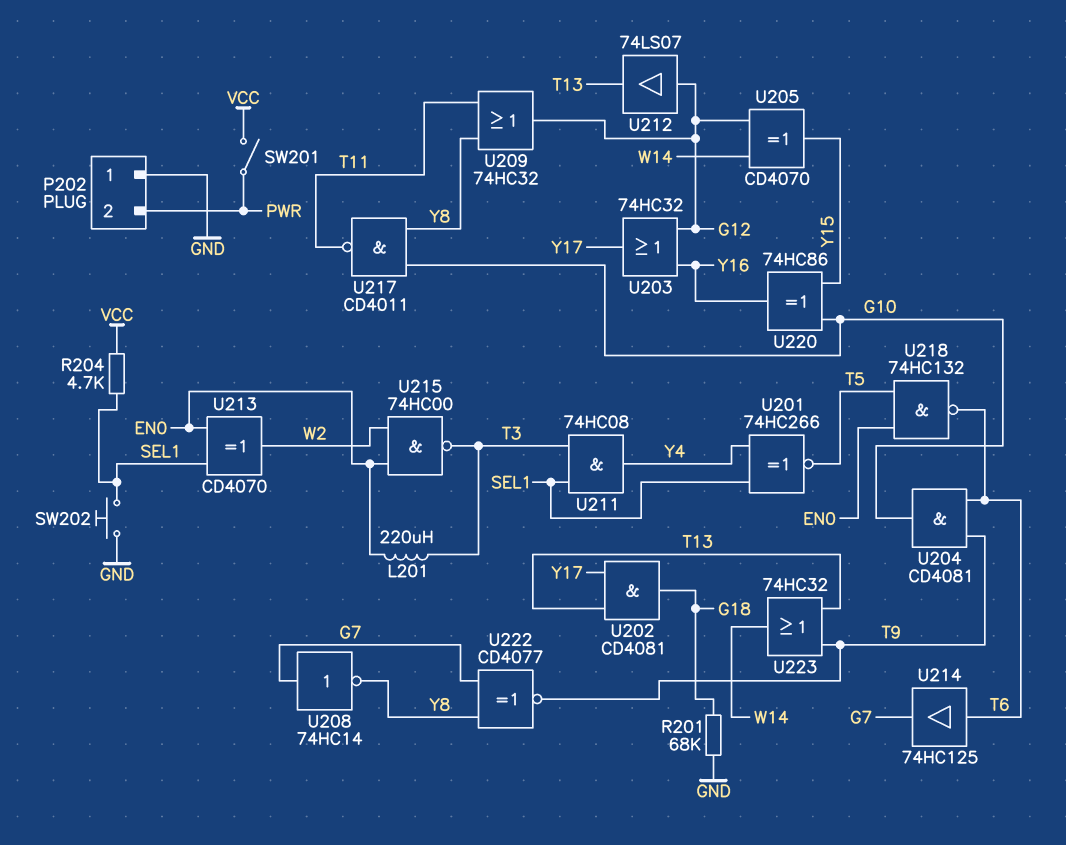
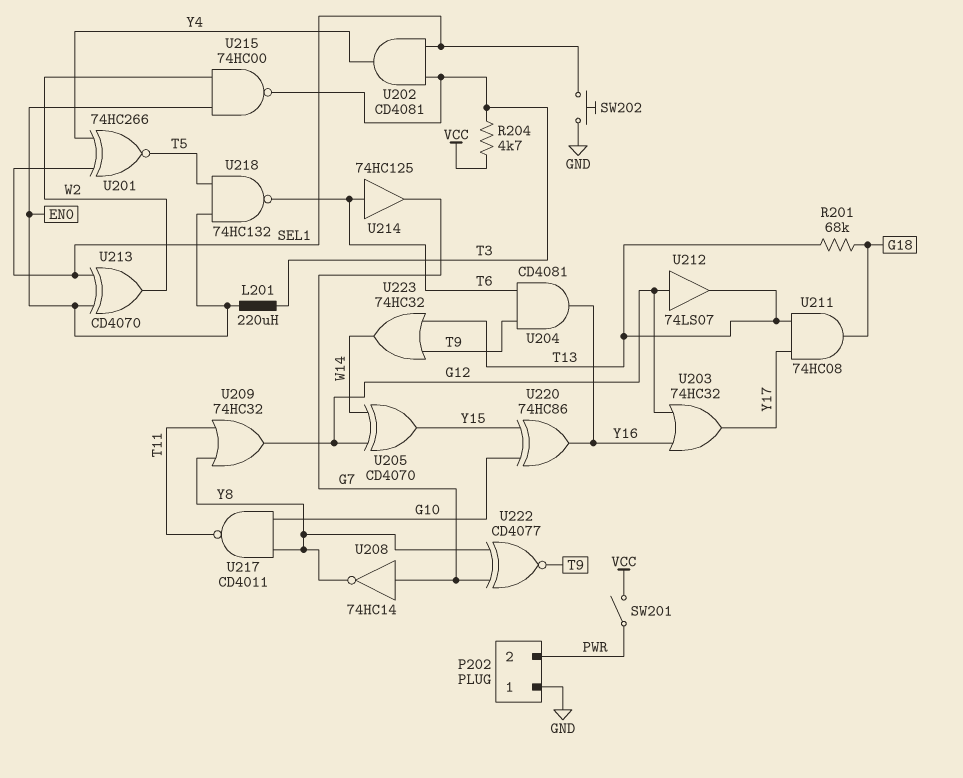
R201: 68k (G18, GND) -> 68k (G18, T13)
R204: 4.7k (SEL1, VCC) -> 4.7k (T3, VCC)
U202: AND CD4081 (in T13, in Y17, out G18) -> AND CD4081 (in SEL1, in T3, out Y4)
U204: AND CD4081 (in T6, in T9, out G10) -> AND CD4081 (in T6, in T9, out Y16)
U211: AND 74HC08 (in SEL1, in T3, out Y4) -> AND 74HC08 (in T13, in Y17, out G18)

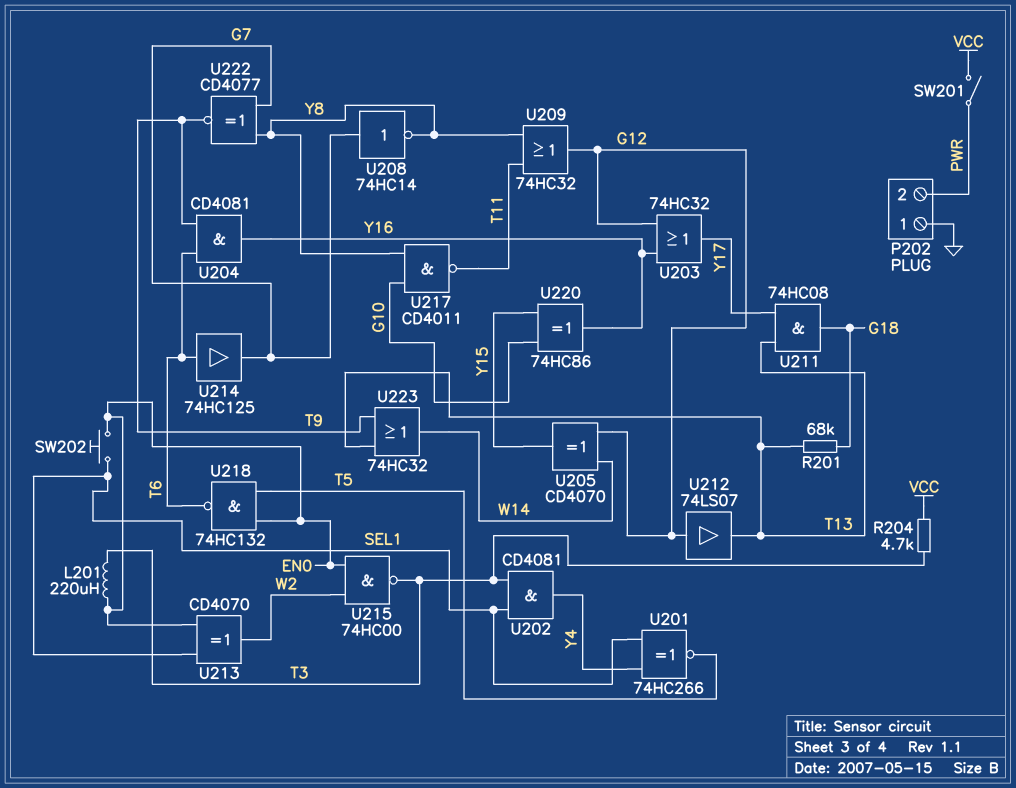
SW202: button (GND, SEL1) -> button (EN0, SEL1)

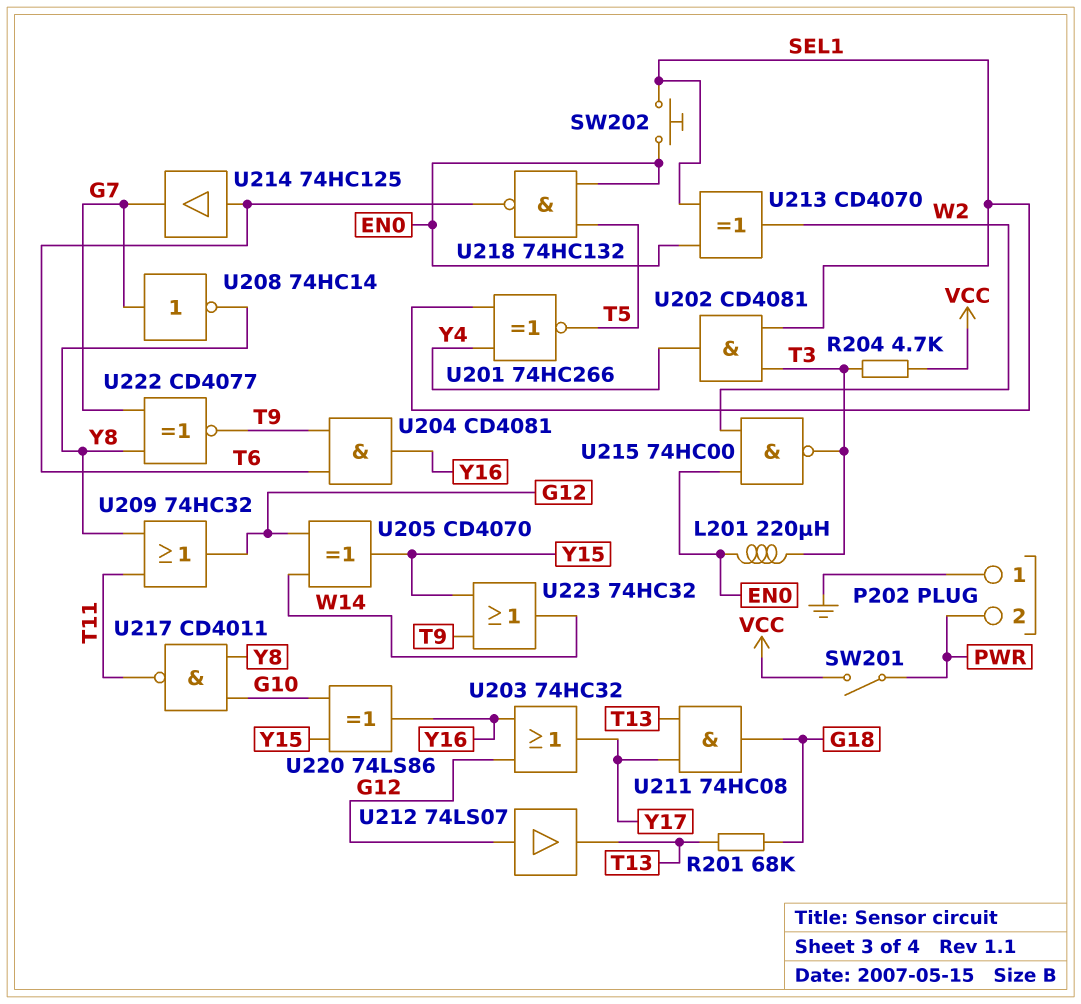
U220: XOR 74HC86 (in G10, in Y15, out Y16) -> XOR 74LS86 (in G10, in Y15, out Y16)
U223: OR 74HC32 (in T9, in T13, out W14) -> OR 74HC32 (in T9, in Y15, out W14)

